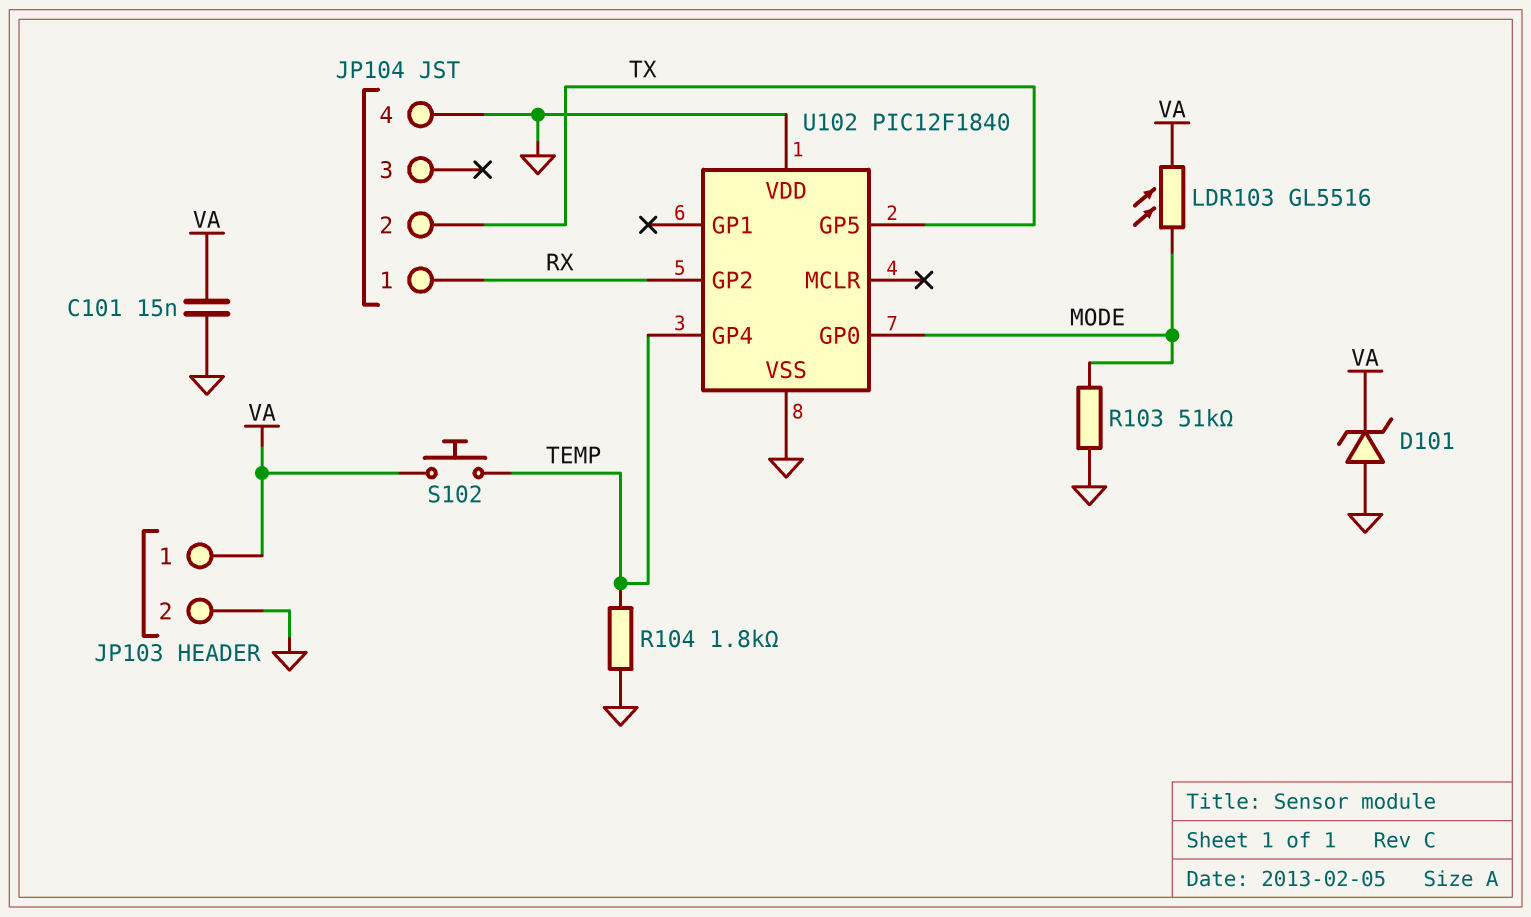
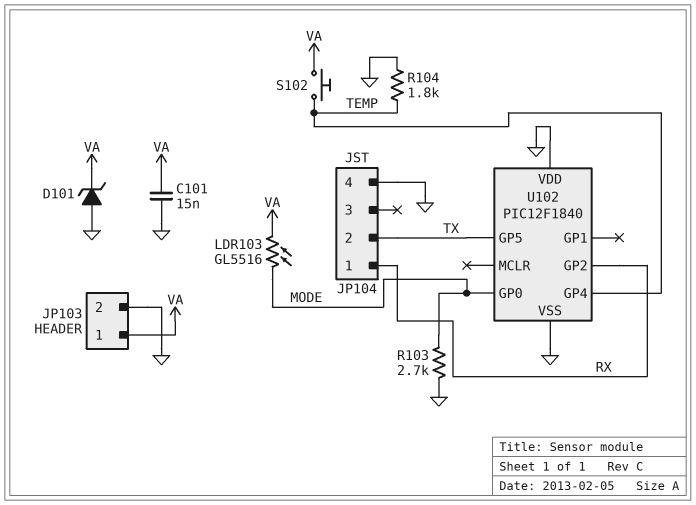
R103: 51k (GND, MODE) -> 2.7k (GND, MODE)

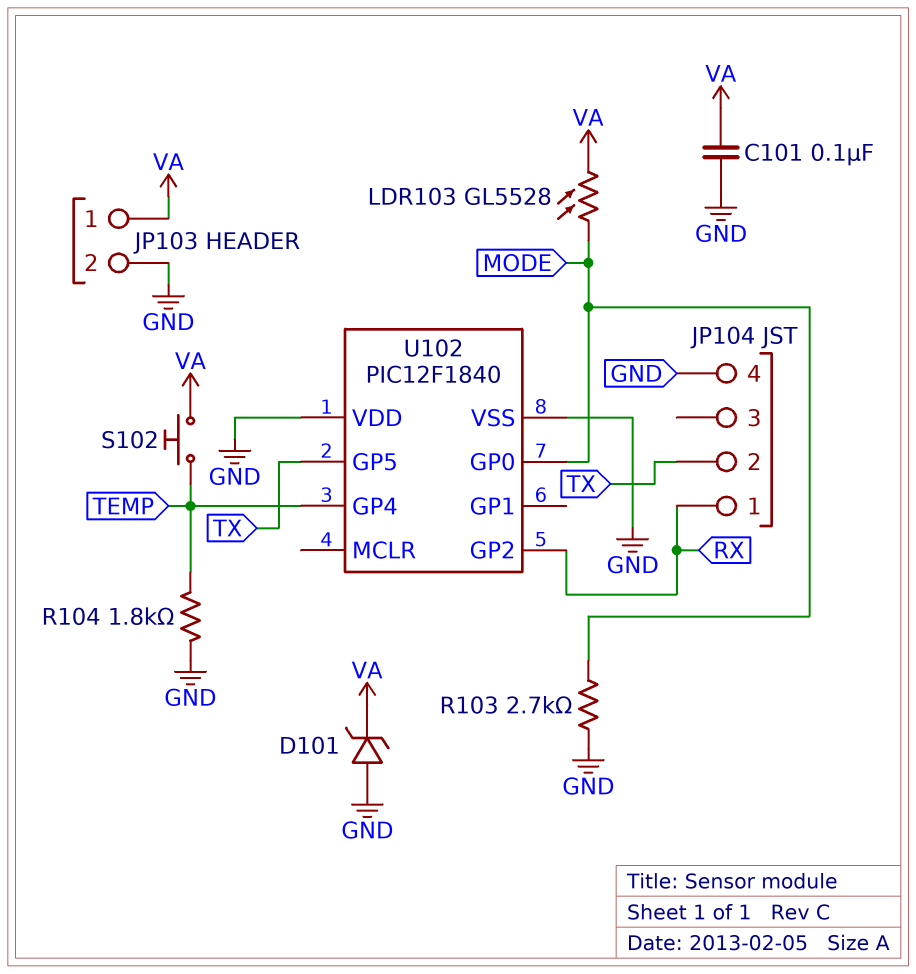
C101: 15nF (GND, VA) -> 100nF (GND, VA)
LDR103: GL5516 (MODE, VA) -> GL5528 (MODE, VA)

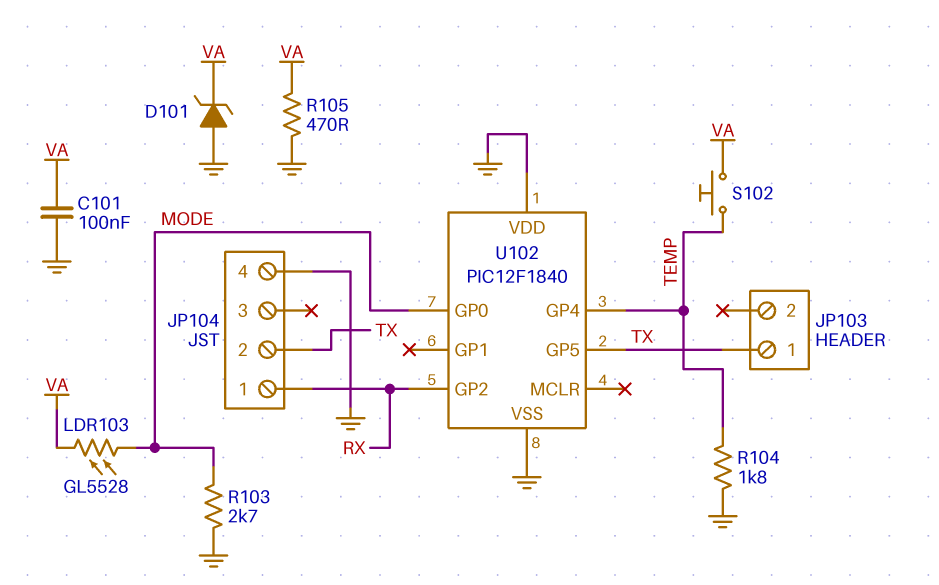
JP103 pin 1: VA -> TX
JP103 pin 2: GND -> none
R105: none -> 470 (GND, VA)

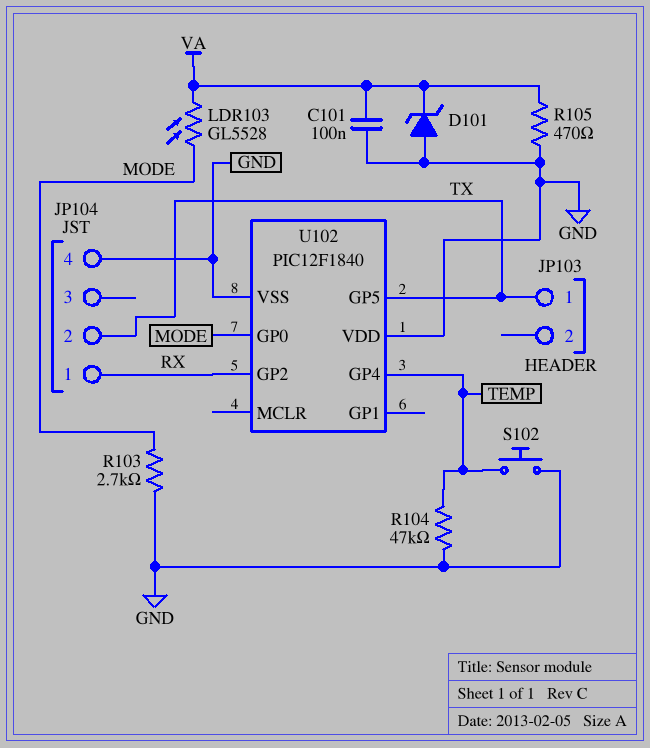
R104: 1.8k (GND, TEMP) -> 47k (GND, TEMP)
S102: button (TEMP, VA) -> button (GND, TEMP)

